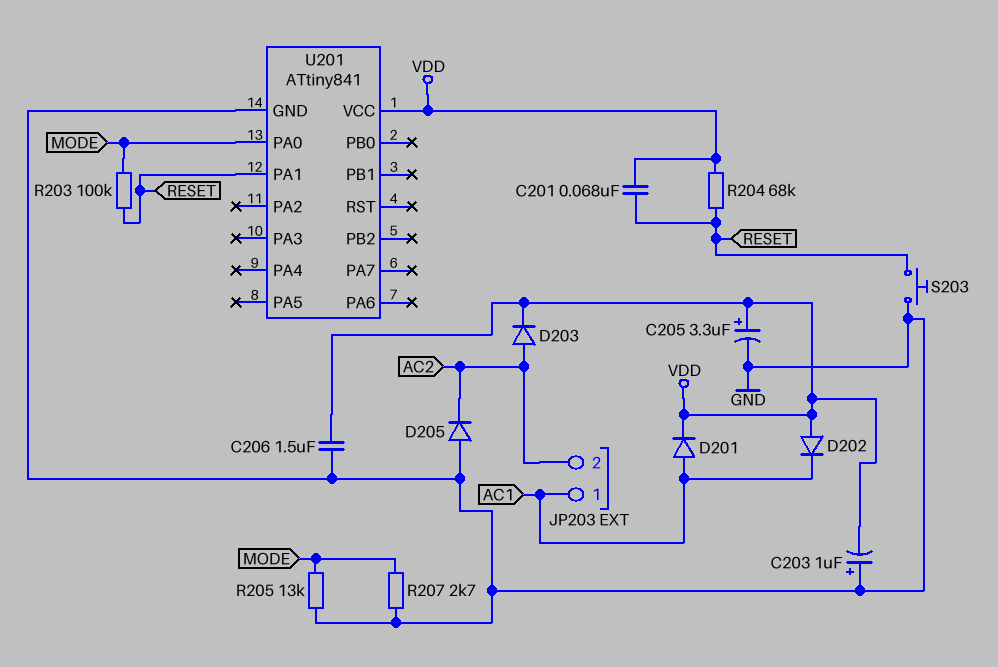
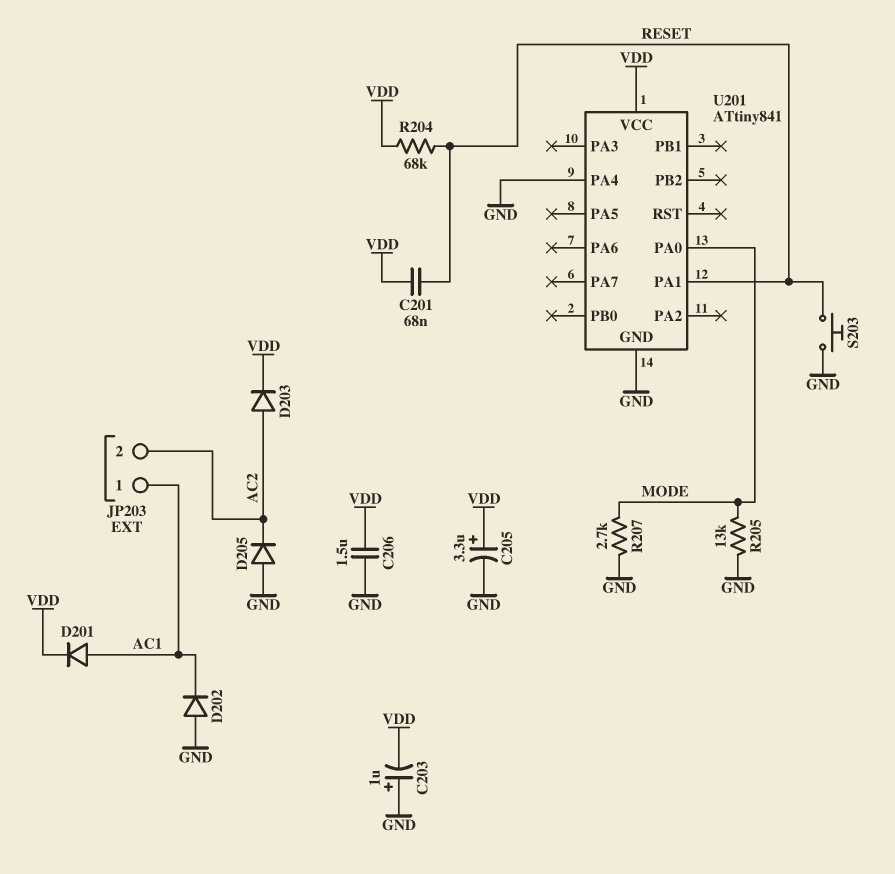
D202: diode (A VDD, K AC1) -> diode (A GND, K AC1)
R203: 100k (MODE, RESET) -> none
U201 pin PA4: none -> GND

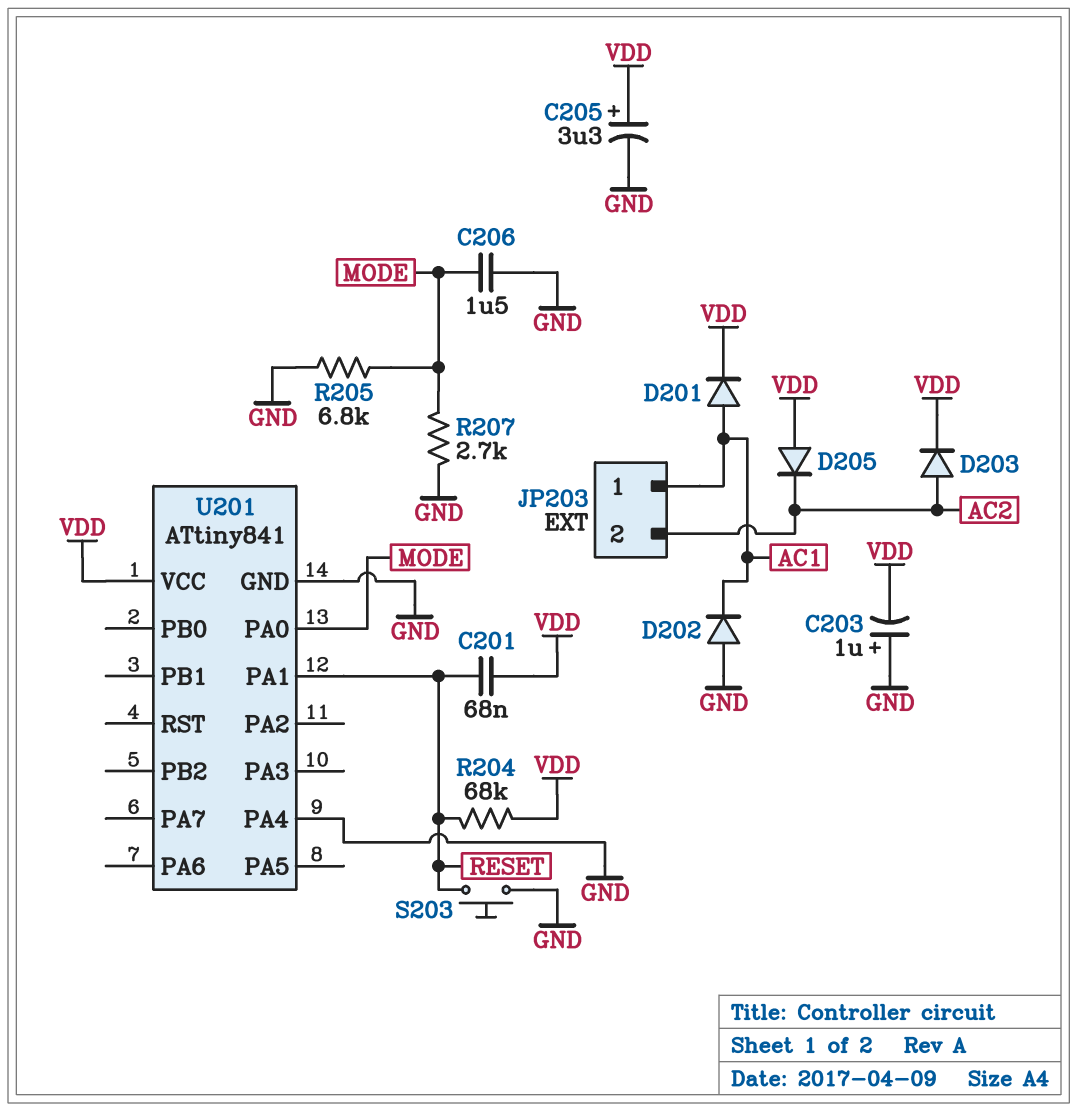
C206: 1.5uF (GND, VDD) -> 1.5uF (GND, MODE)
D205: diode (A GND, K AC2) -> diode (A VDD, K AC2)
R205: 13k (GND, MODE) -> 6.8k (GND, MODE)

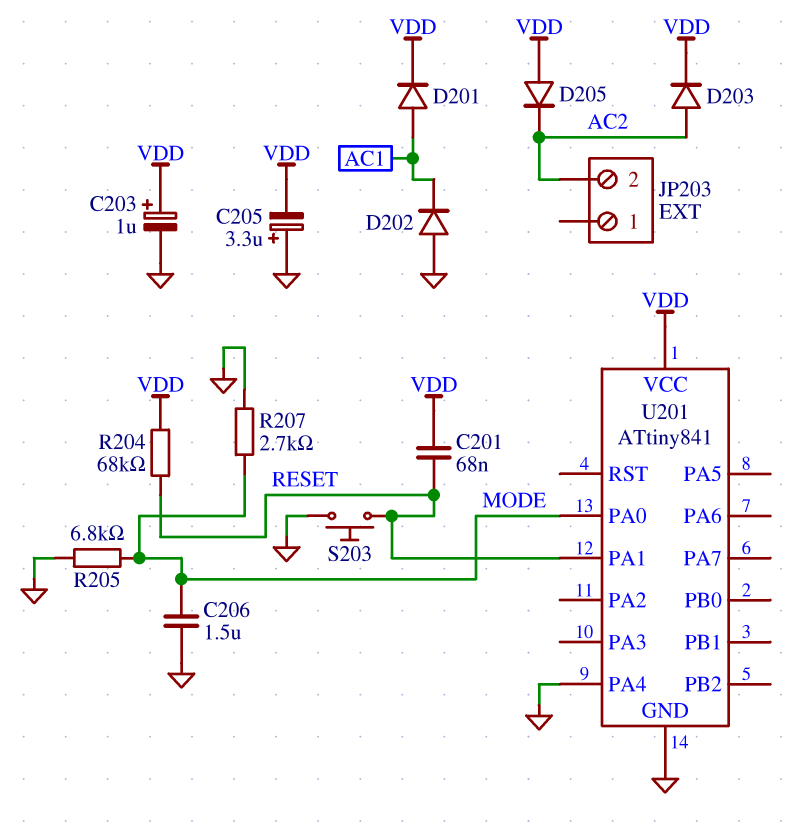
C203: 1uF (plus GND, minus VDD) -> 1uF (plus VDD, minus GND)
C205: 3.3uF (plus VDD, minus GND) -> 3.3uF (plus GND, minus VDD)
JP203 pin 1: AC1 -> none

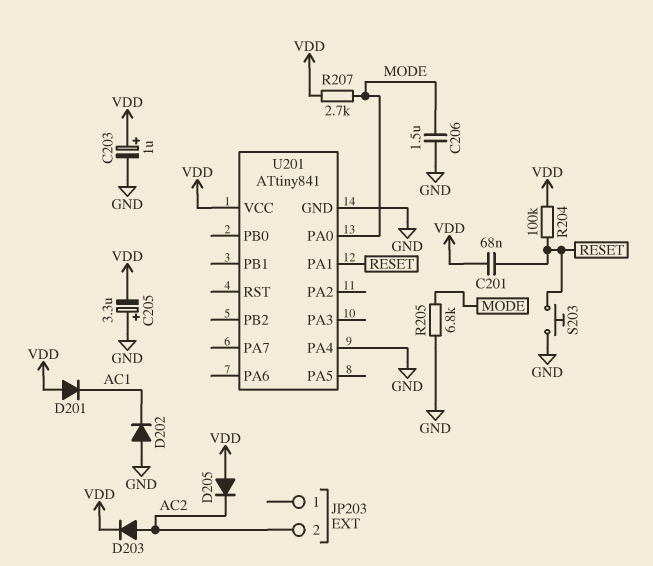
D201: diode (A AC1, K VDD) -> diode (A VDD, K AC1)
R204: 68k (RESET, VDD) -> 100k (RESET, VDD)
R207: 2.7k (GND, MODE) -> 2.7k (MODE, VDD)

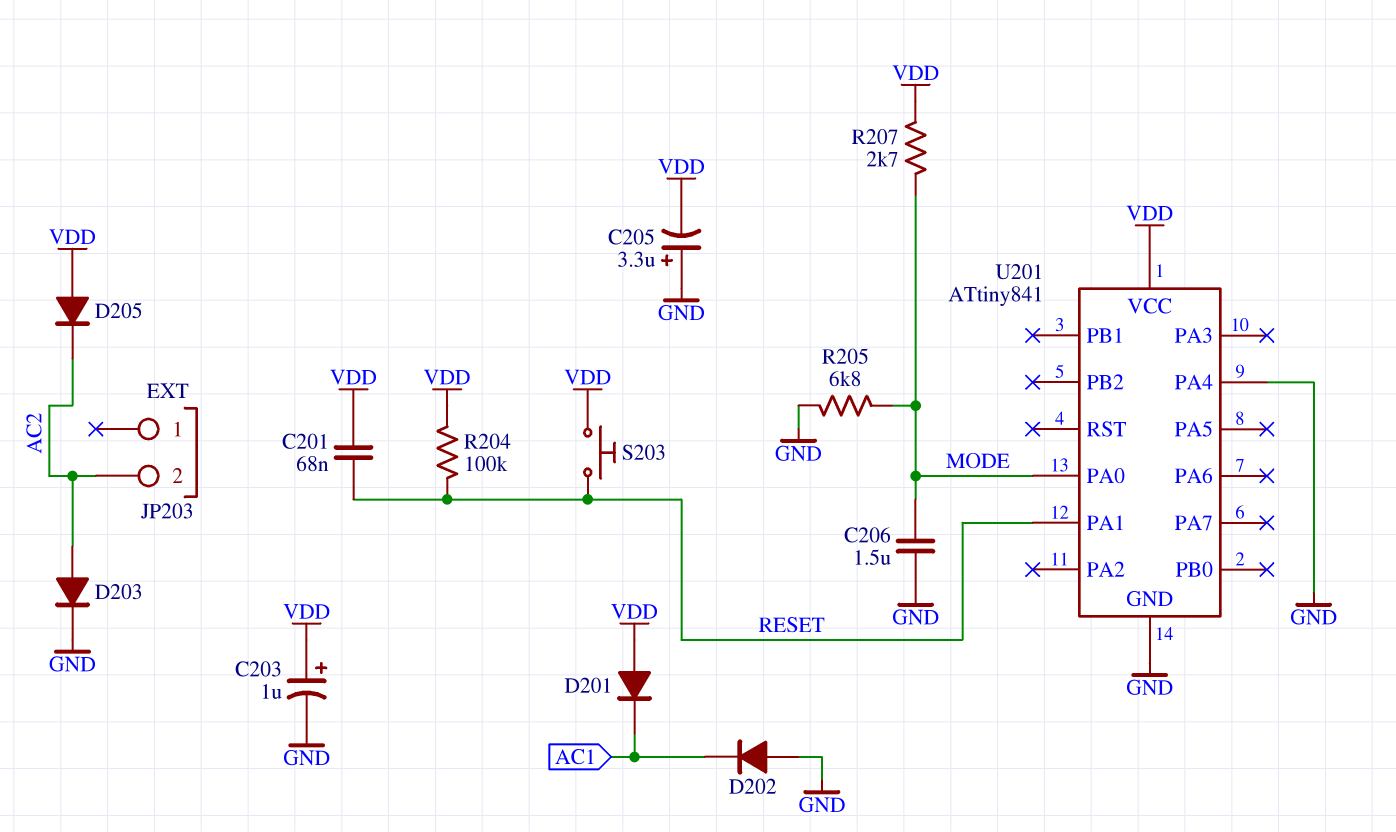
D203: diode (A AC2, K VDD) -> diode (A AC2, K GND)
S203: button (GND, RESET) -> button (RESET, VDD)

